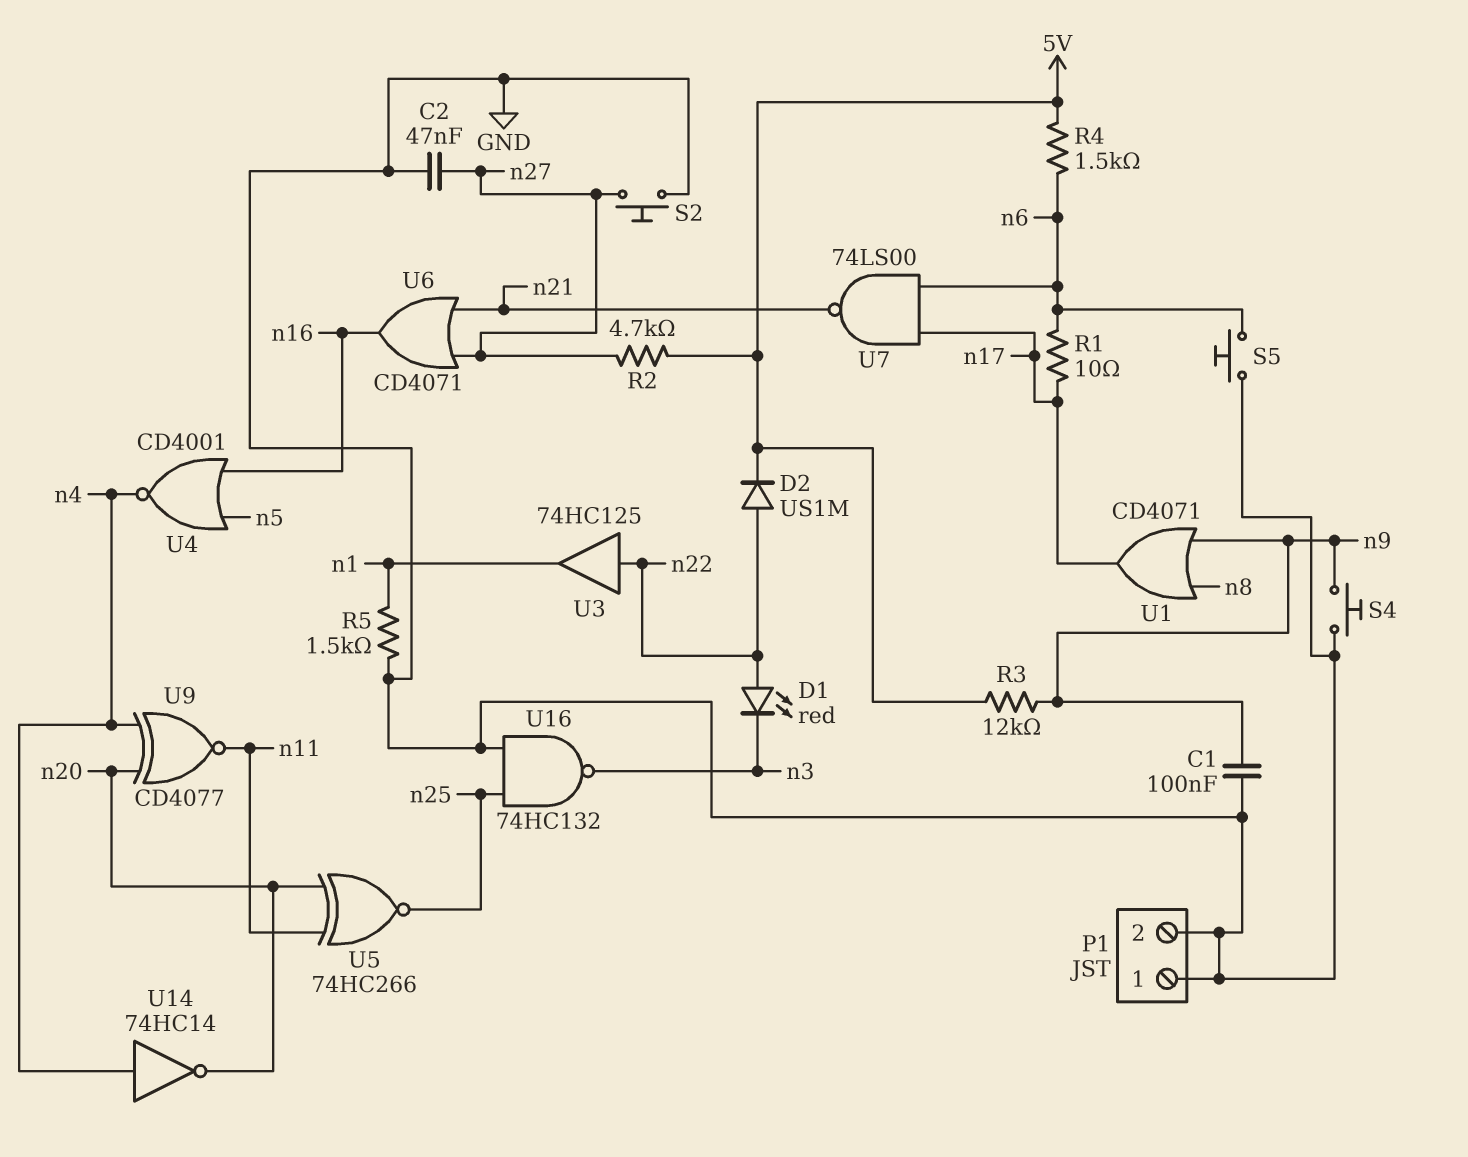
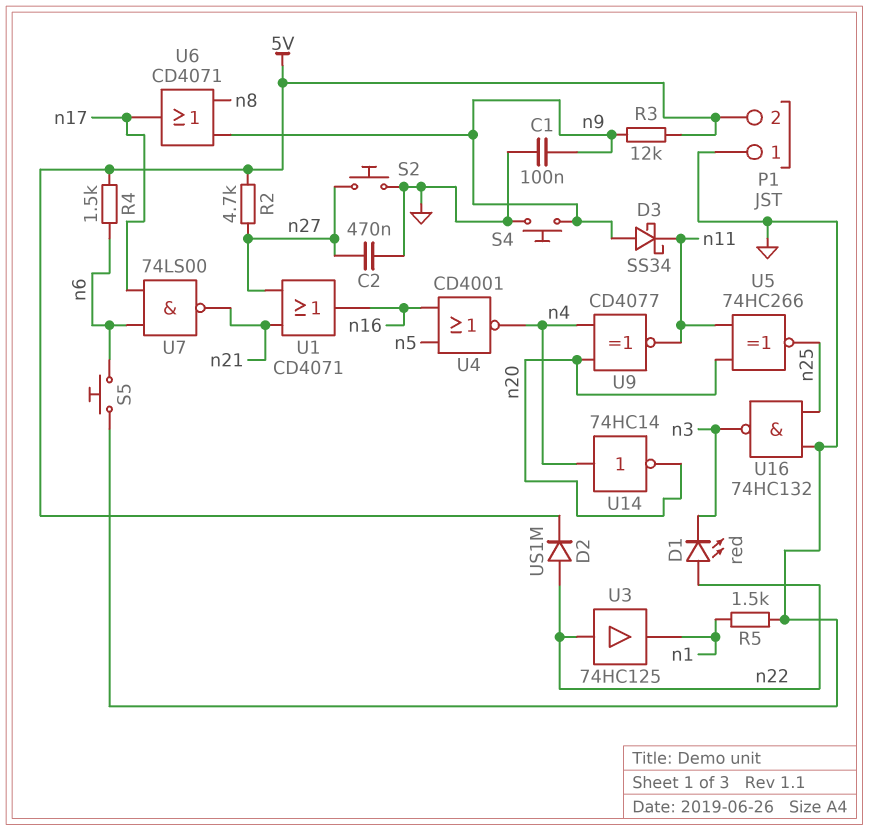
C2: 47nF (GND, n27) -> 470nF (GND, n27)
D3: none -> schottky SS34 (A n9, K n11)
P1 pin 2: GND -> 5V
R1: 10 (n6, n17) -> none
U1: OR CD4071 (in n8, in n9, out n17) -> OR CD4071 (in n21, in n27, out n16)
U6: OR CD4071 (in n21, in n27, out n16) -> OR CD4071 (in n8, in n9, out n17)

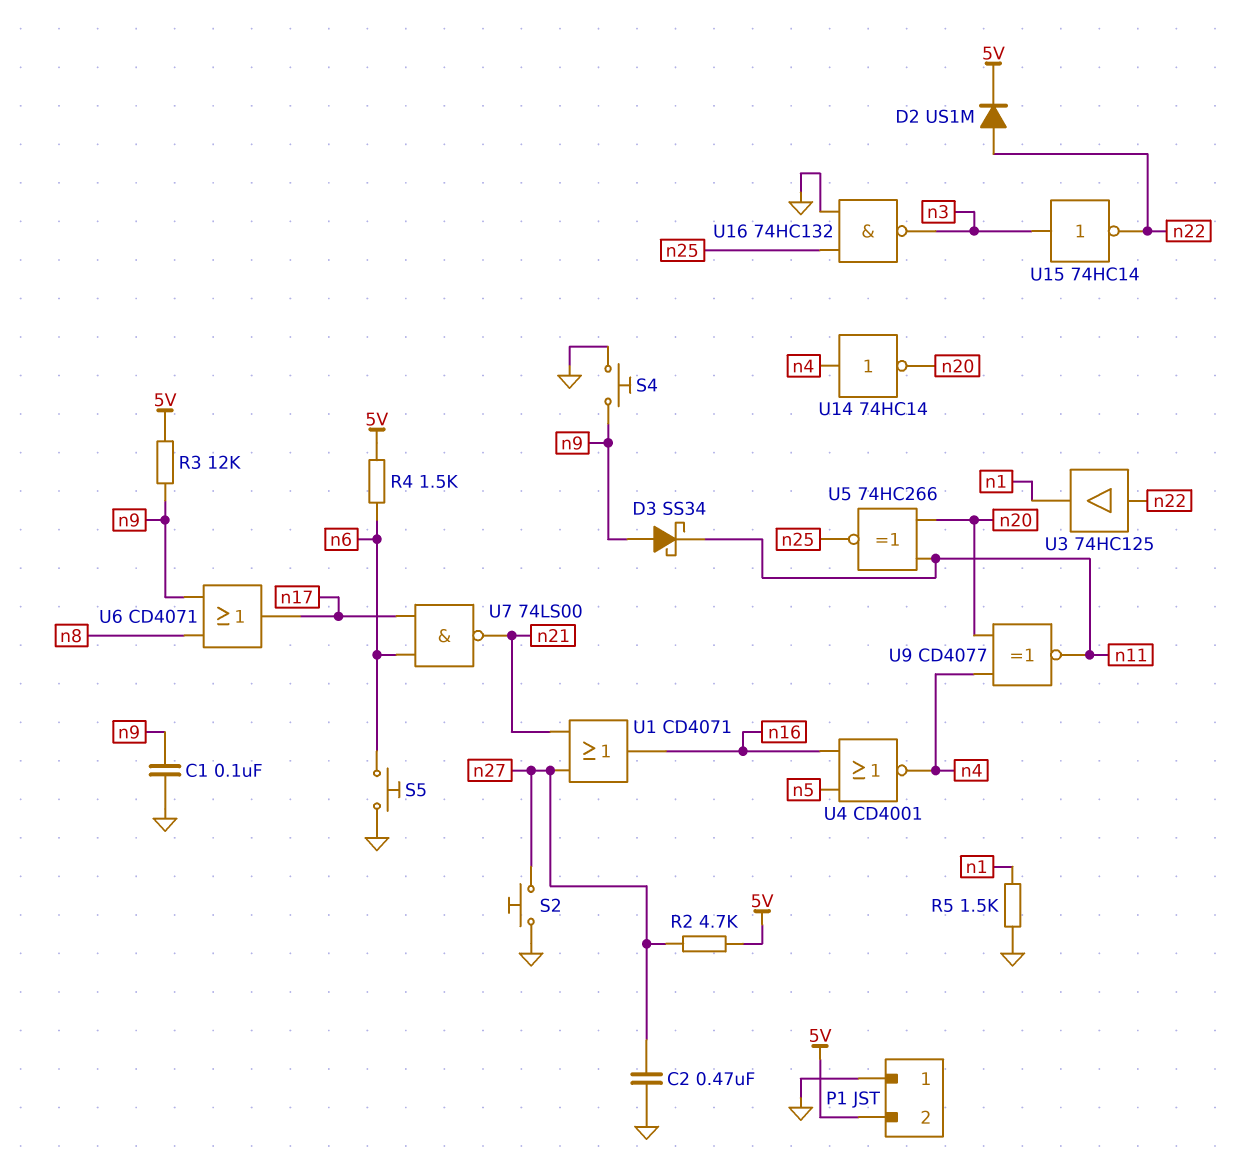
D1: LED red (A n22, K n3) -> none
U15: none -> NOT 74HC14 (in n3, out n22)

